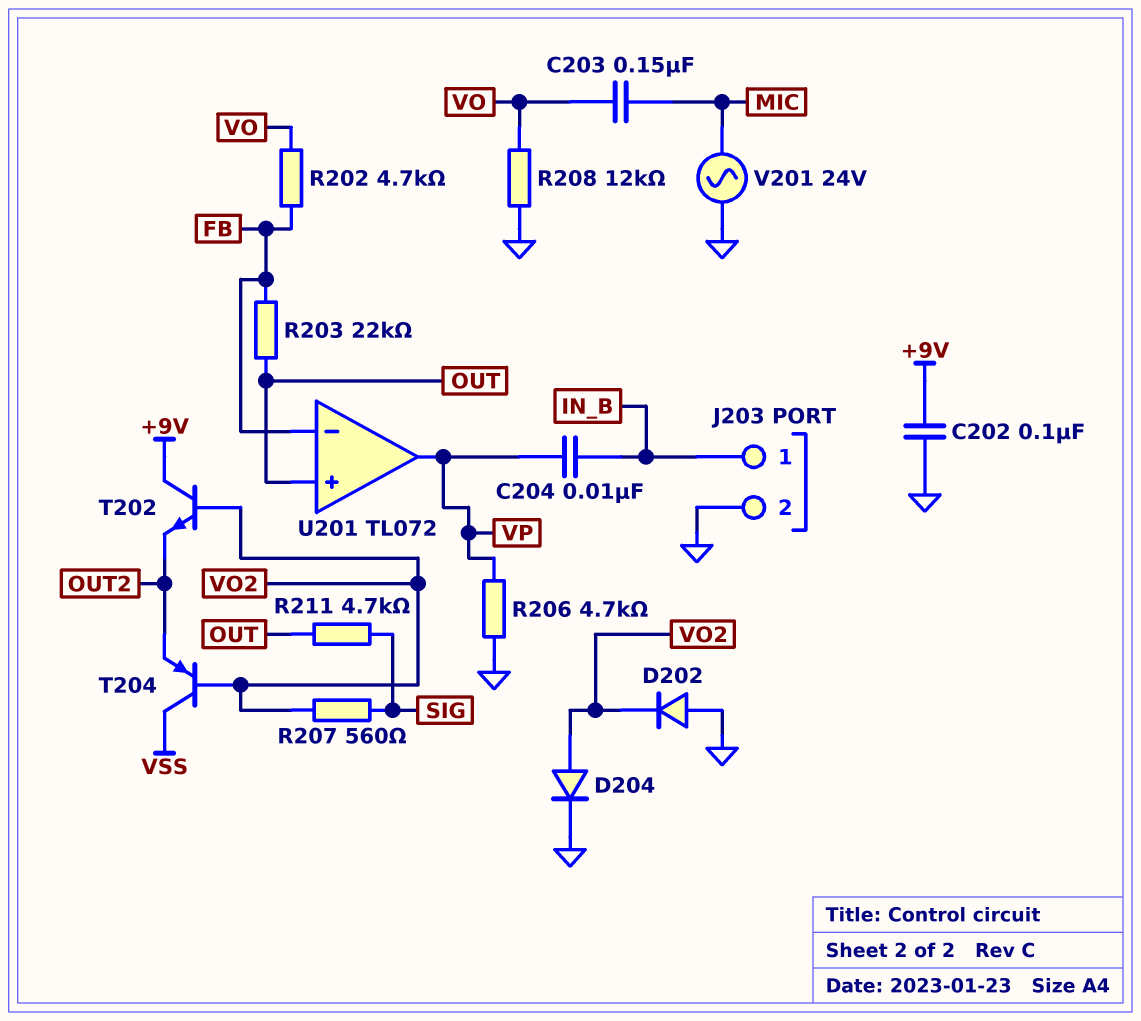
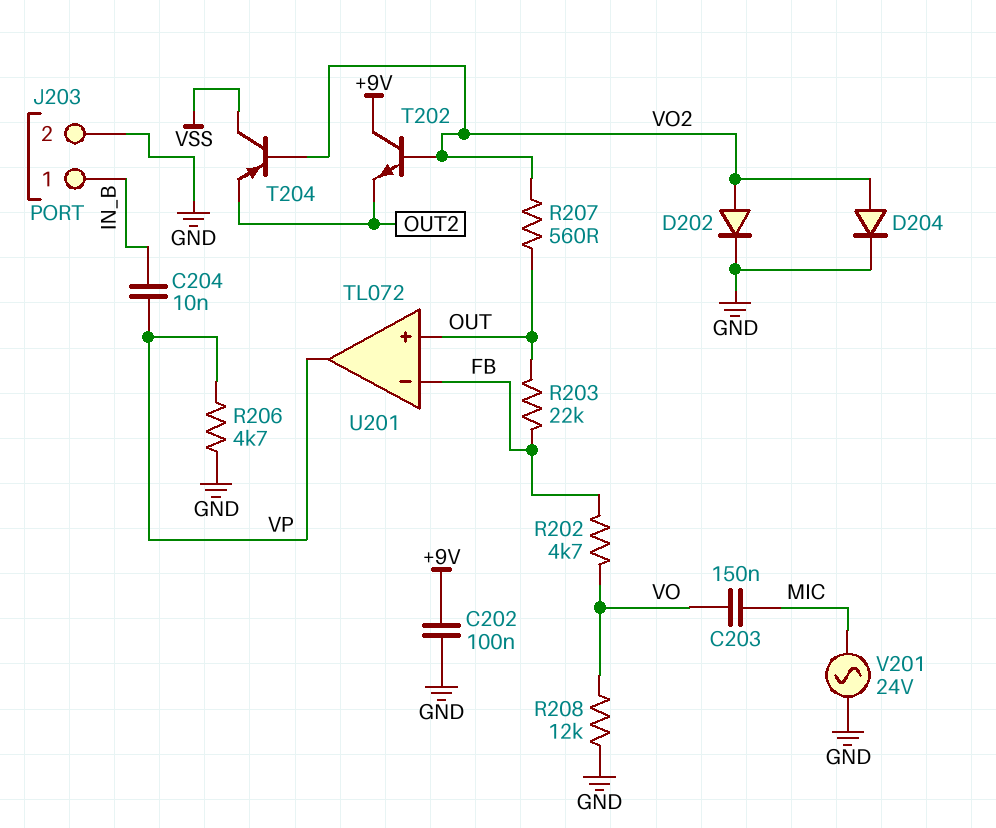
D202: diode (A GND, K VO2) -> diode (A VO2, K GND)
R207: 560 (SIG, VO2) -> 560 (OUT, VO2)
R211: 4.7k (OUT, SIG) -> none

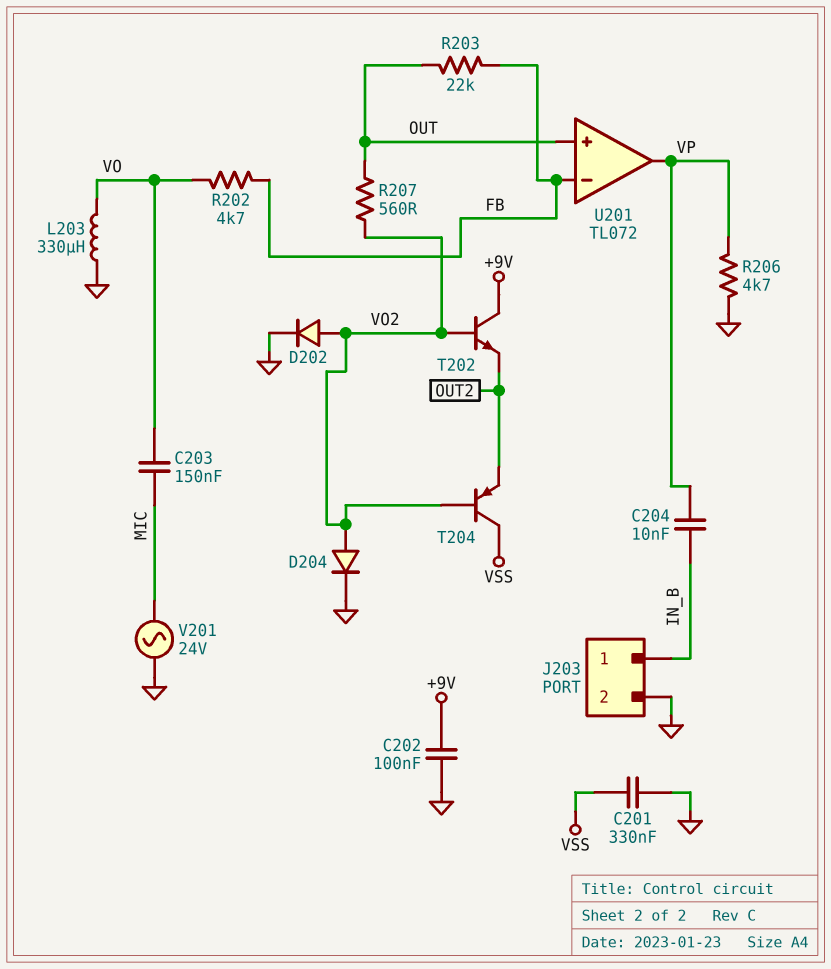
C201: none -> 330nF (GND, VSS)
L203: none -> 330uH (GND, VO)
R208: 12k (GND, VO) -> none

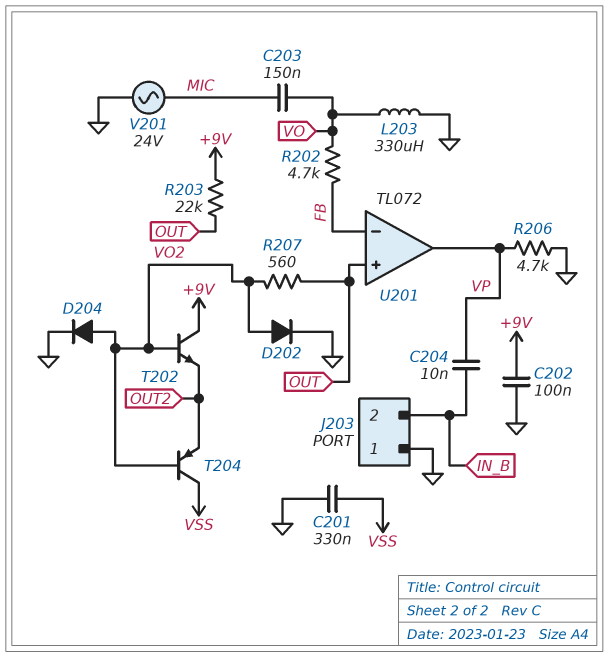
J203 pin 1: IN_B -> GND
J203 pin 2: GND -> IN_B
R203: 22k (FB, OUT) -> 22k (+9V, OUT)

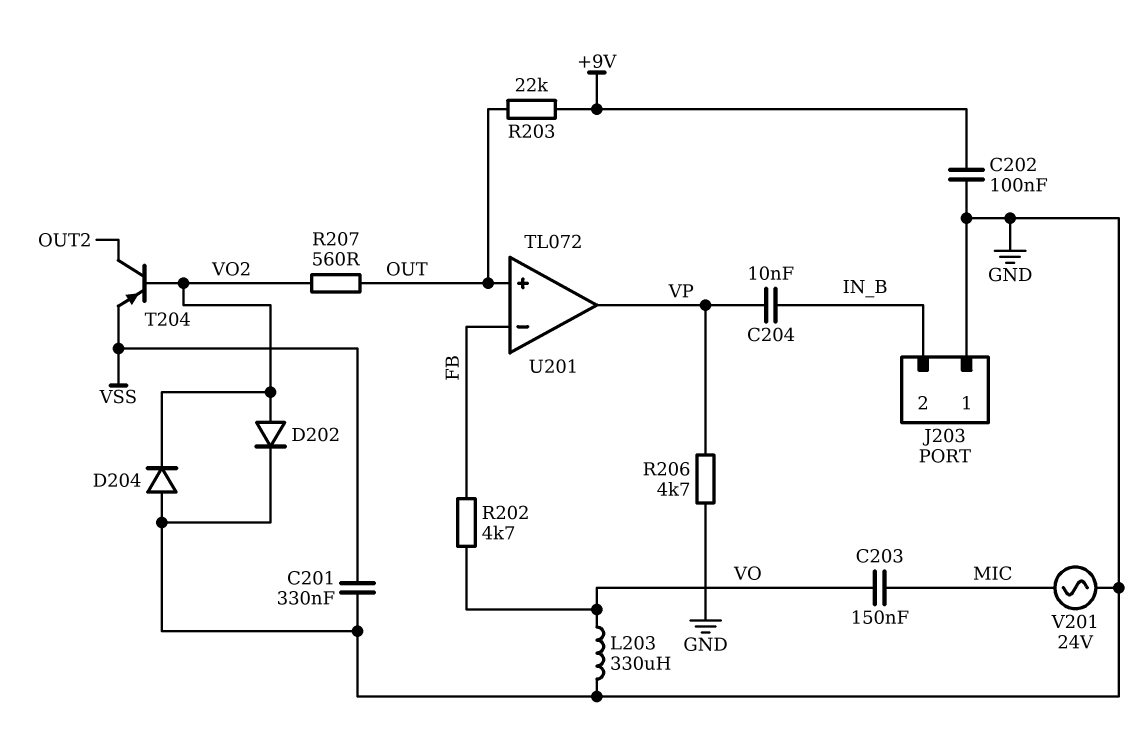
D204: diode (A VO2, K GND) -> diode (A GND, K VO2)
T202: NPN (B VO2, C +9V, E OUT2) -> none
T204: PNP (B VO2, C VSS, E OUT2) -> PNP (B VO2, C OUT2, E VSS)

